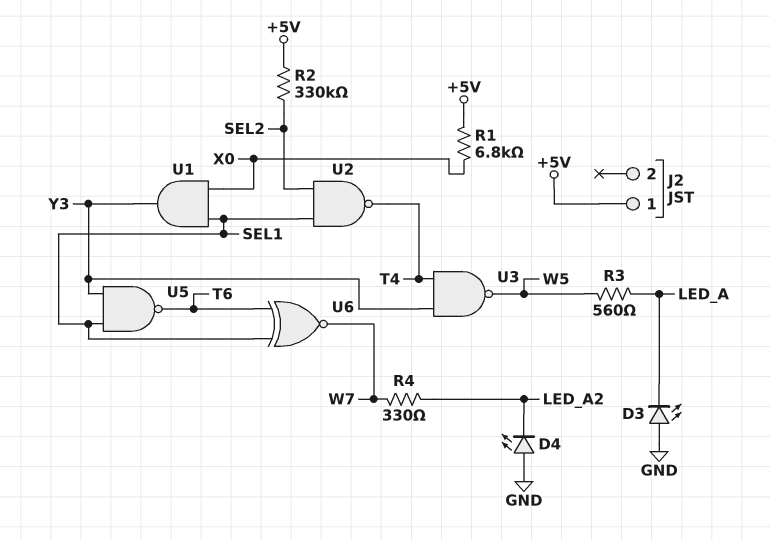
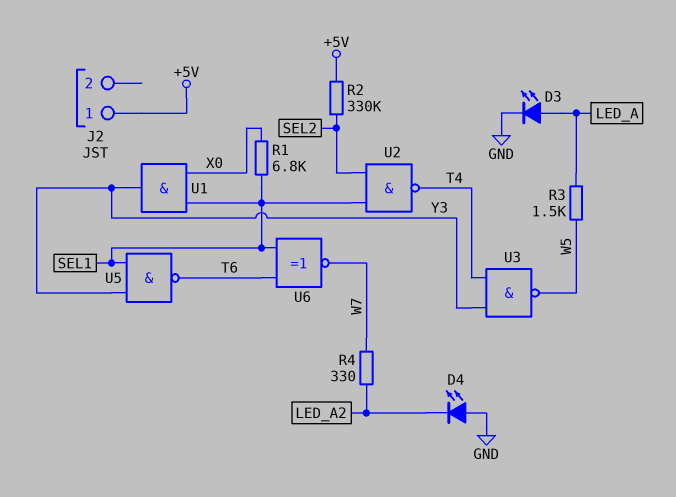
D3: LED (A GND, K LED_A) -> LED (A LED_A, K GND)
R1: 6.8k (+5V, X0) -> 6.8k (SEL1, X0)
R3: 560 (LED_A, W5) -> 1.5k (LED_A, W5)

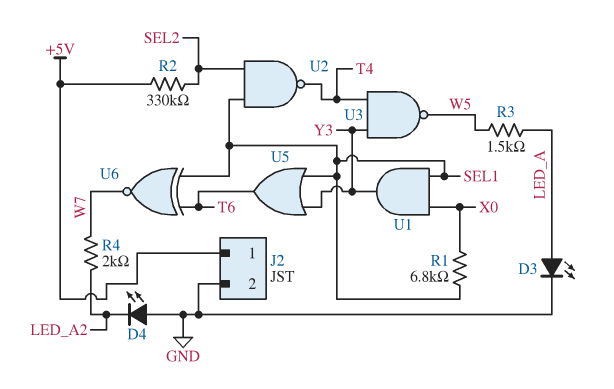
J2 pin 2: none -> GND
R4: 330 (LED_A2, W7) -> 2k (LED_A2, W7)
U5: NAND (in SEL1, in Y3, out T6) -> OR (in SEL1, in Y3, out T6)

